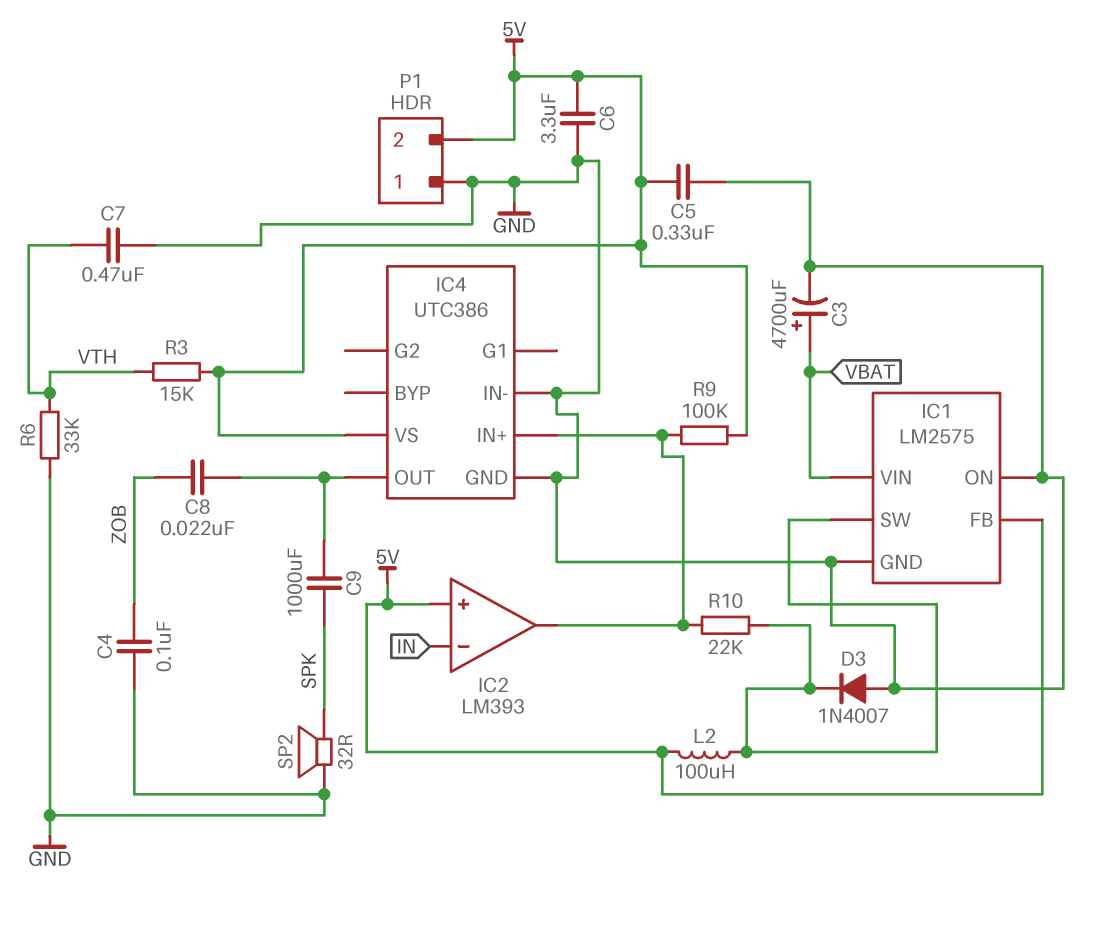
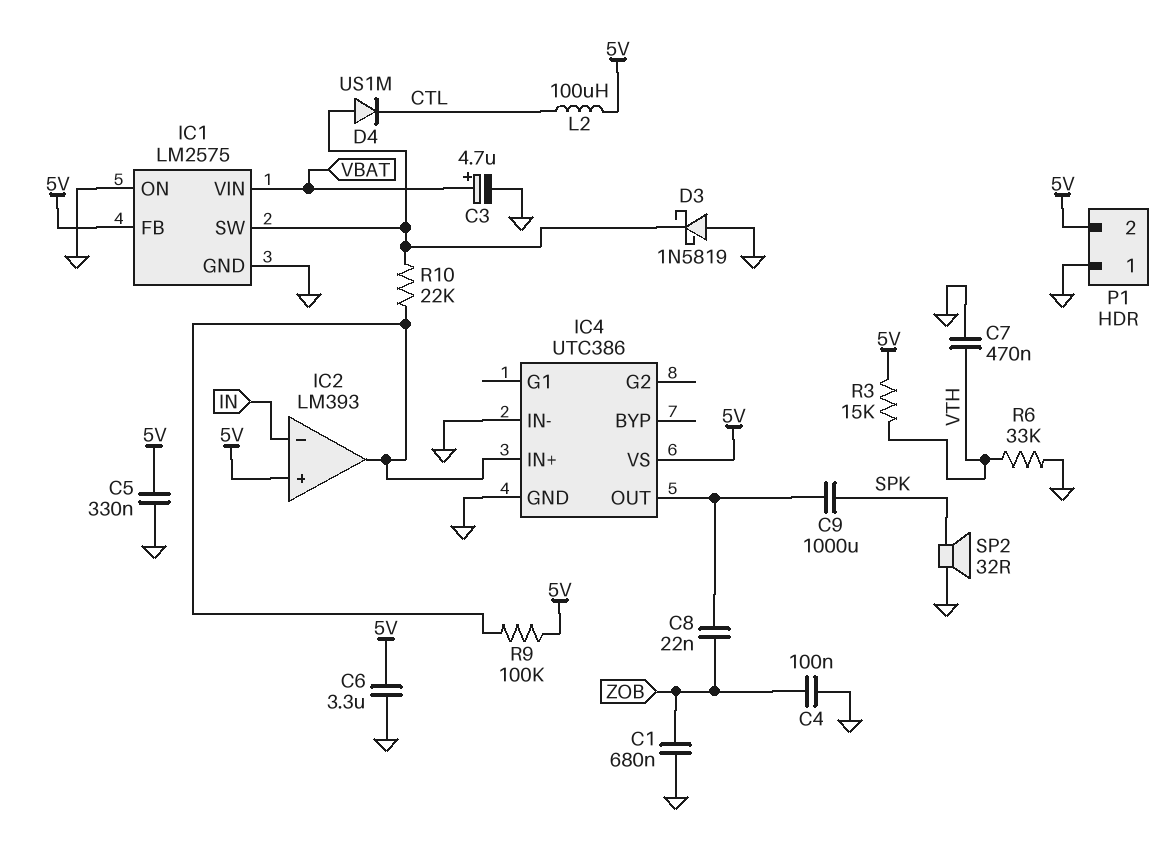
C1: none -> 680nF (GND, ZOB)
C3: 4700uF (plus VBAT, minus GND) -> 4.7uF (plus VBAT, minus GND)
D3: diode 1N4007 (A GND, K IC1/SW) -> schottky 1N5819 (A GND, K IC1/SW)
D4: none -> diode US1M (A IC1/SW, K CTL)
L2: 100uH (5V, IC1/SW) -> 100uH (5V, CTL)

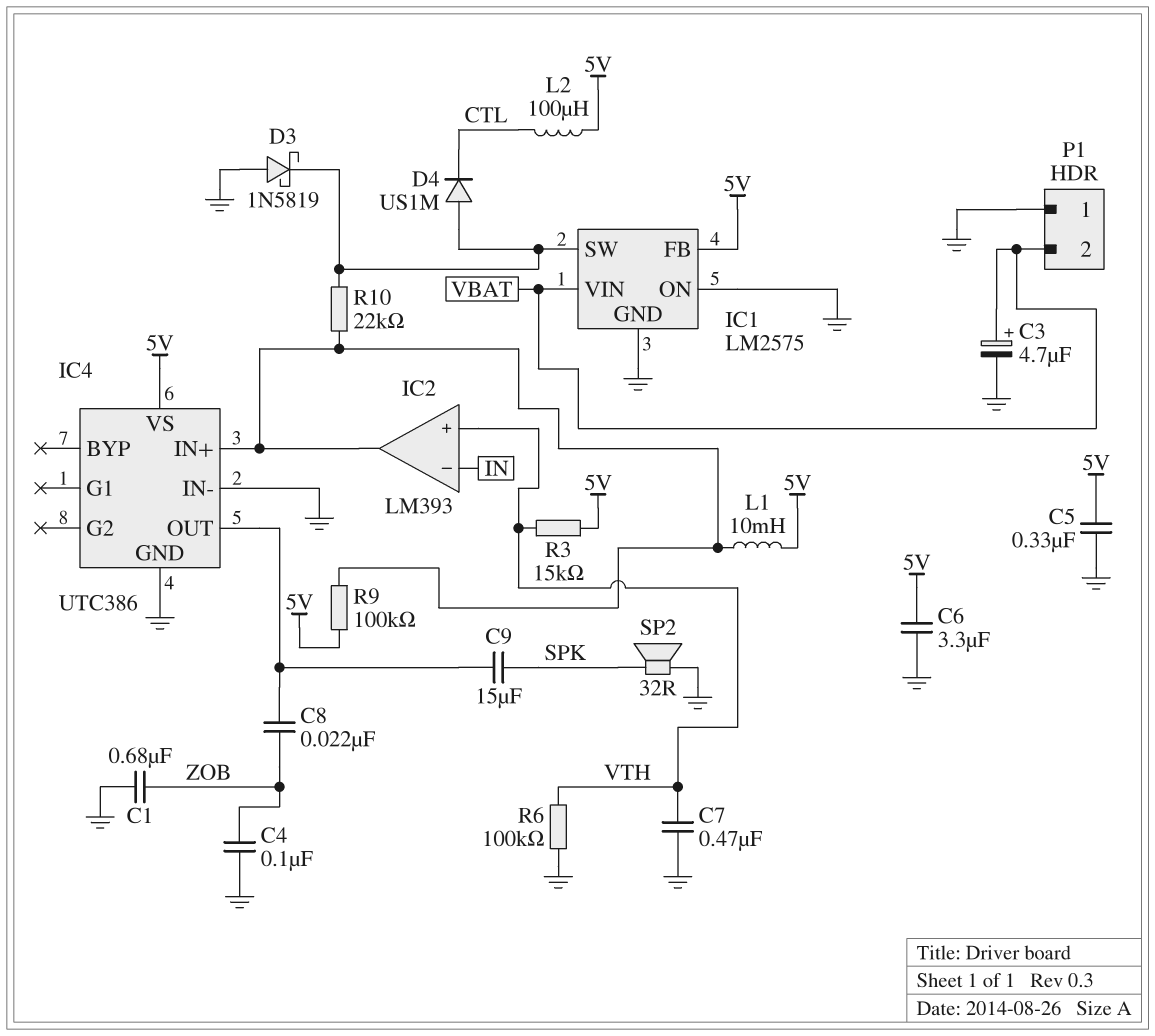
C9: 1000uF (IC4/OUT, SPK) -> 15uF (IC4/OUT, SPK)
IC2 pin in+: 5V -> VTH
L1: none -> 10mH (5V, IC2/out)
P1 pin 2: 5V -> VBAT
R6: 33k (GND, VTH) -> 100k (GND, VTH)

